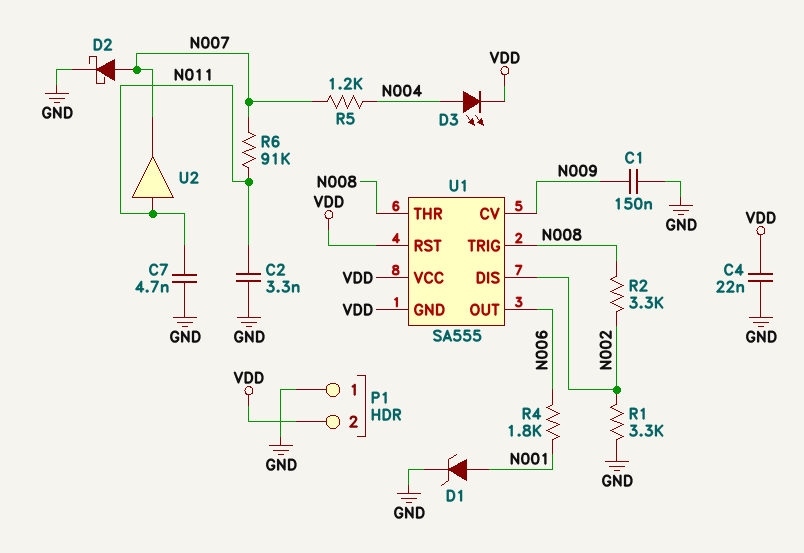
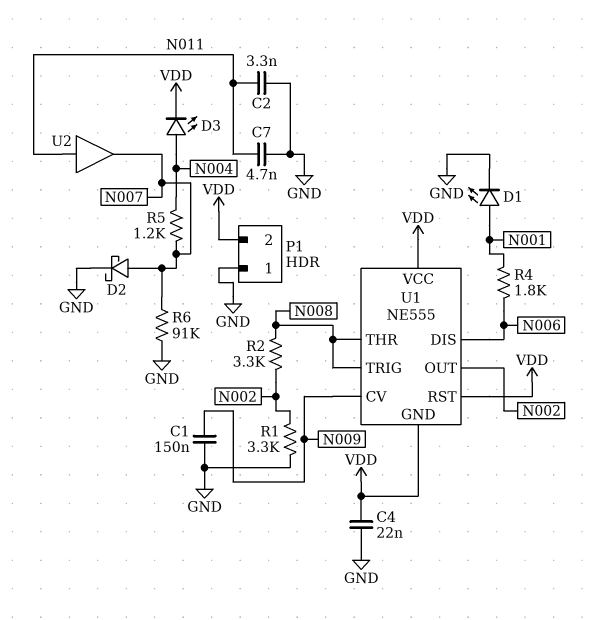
D1: zener (A N001, K GND) -> LED (A N001, K GND)
R6: 91k (N007, N011) -> 91k (GND, N007)
U1: SA555 -> NE555
U1 pin DIS: N002 -> N006
U1 pin OUT: N006 -> N002

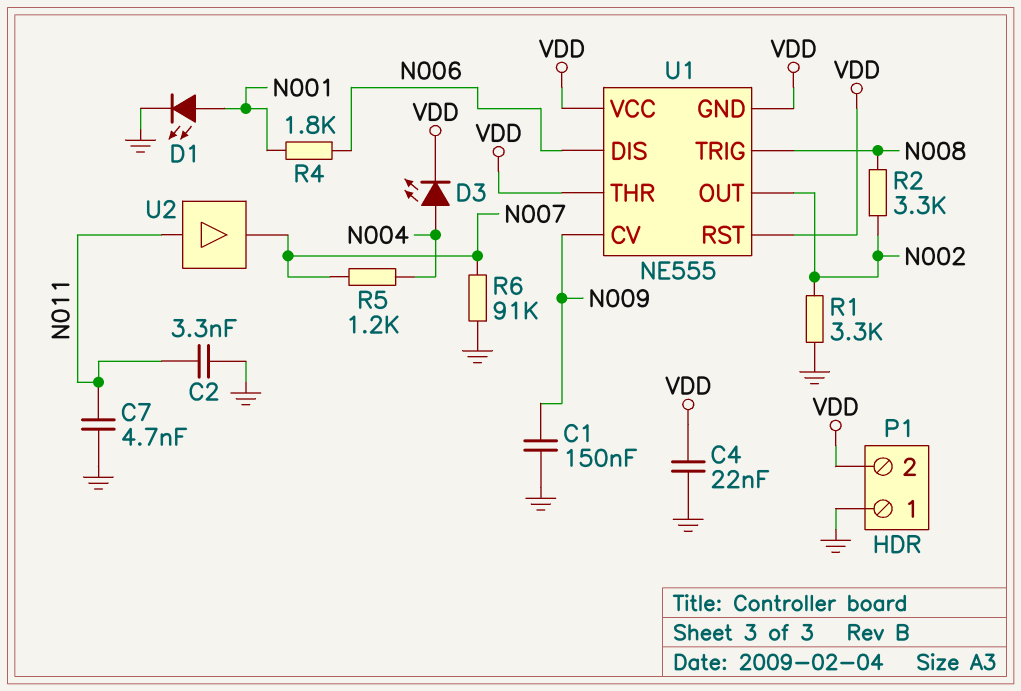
D2: schottky (A N007, K GND) -> none
U1 pin THR: N008 -> VDD

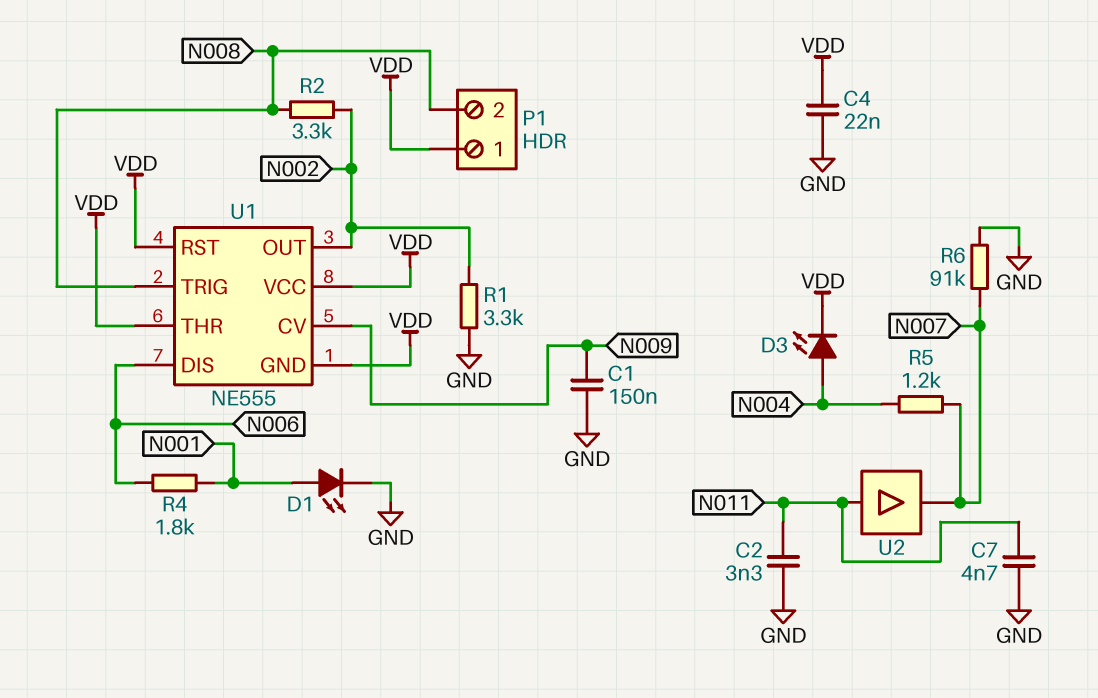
P1 pin 1: GND -> VDD
P1 pin 2: VDD -> N008

